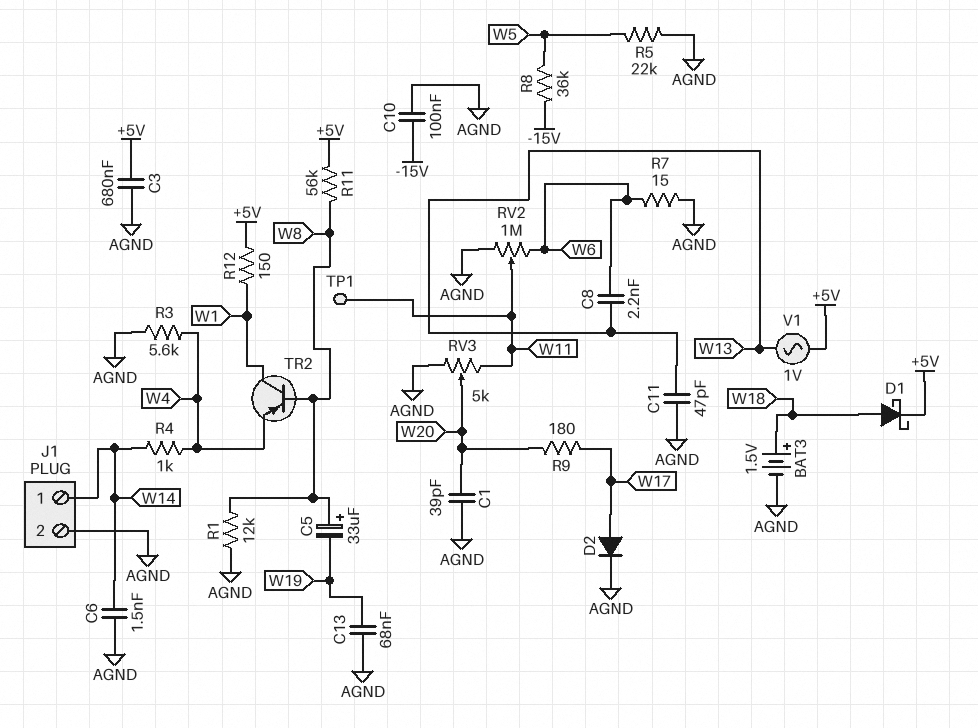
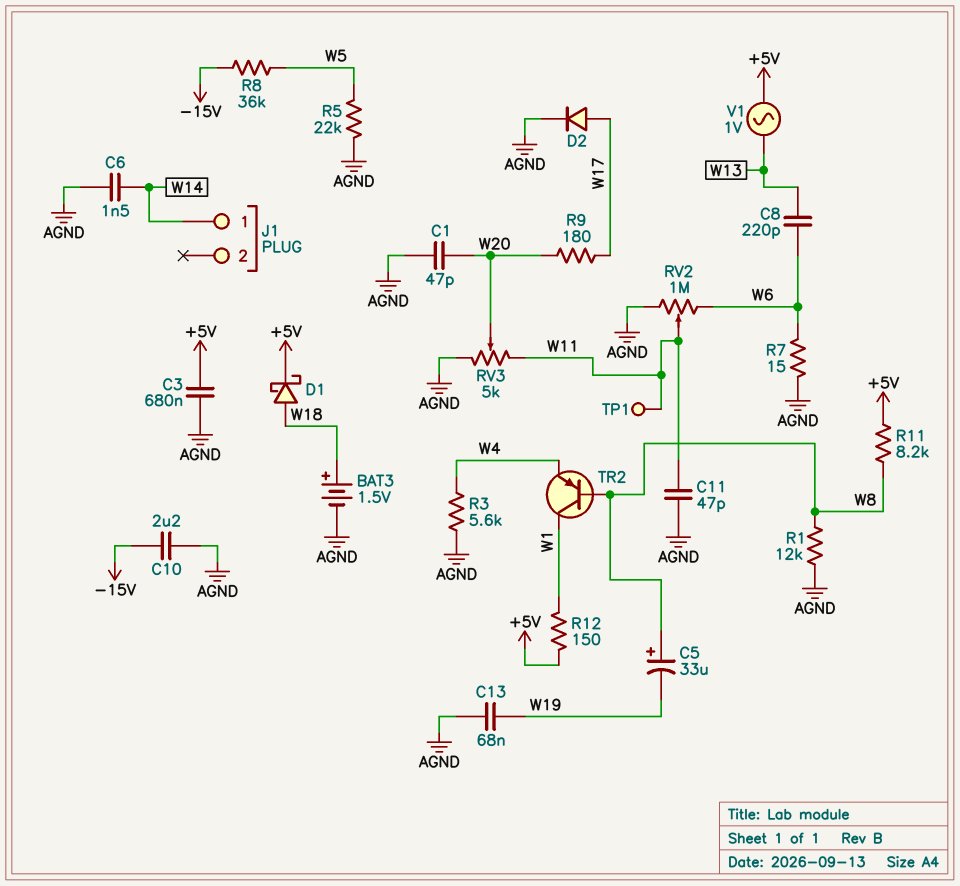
C1: 39pF (AGND, W20) -> 47pF (AGND, W20)
C8: 2.2nF (W6, W13) -> 220pF (W6, W13)
C10: 100nF (-15V, AGND) -> 2.2uF (-15V, AGND)
C11: 47pF (AGND, W13) -> 47pF (AGND, W11)
J1 pin 2: AGND -> none
R4: 1k (W4, W14) -> none
R11: 56k (+5V, W8) -> 8.2k (+5V, W8)

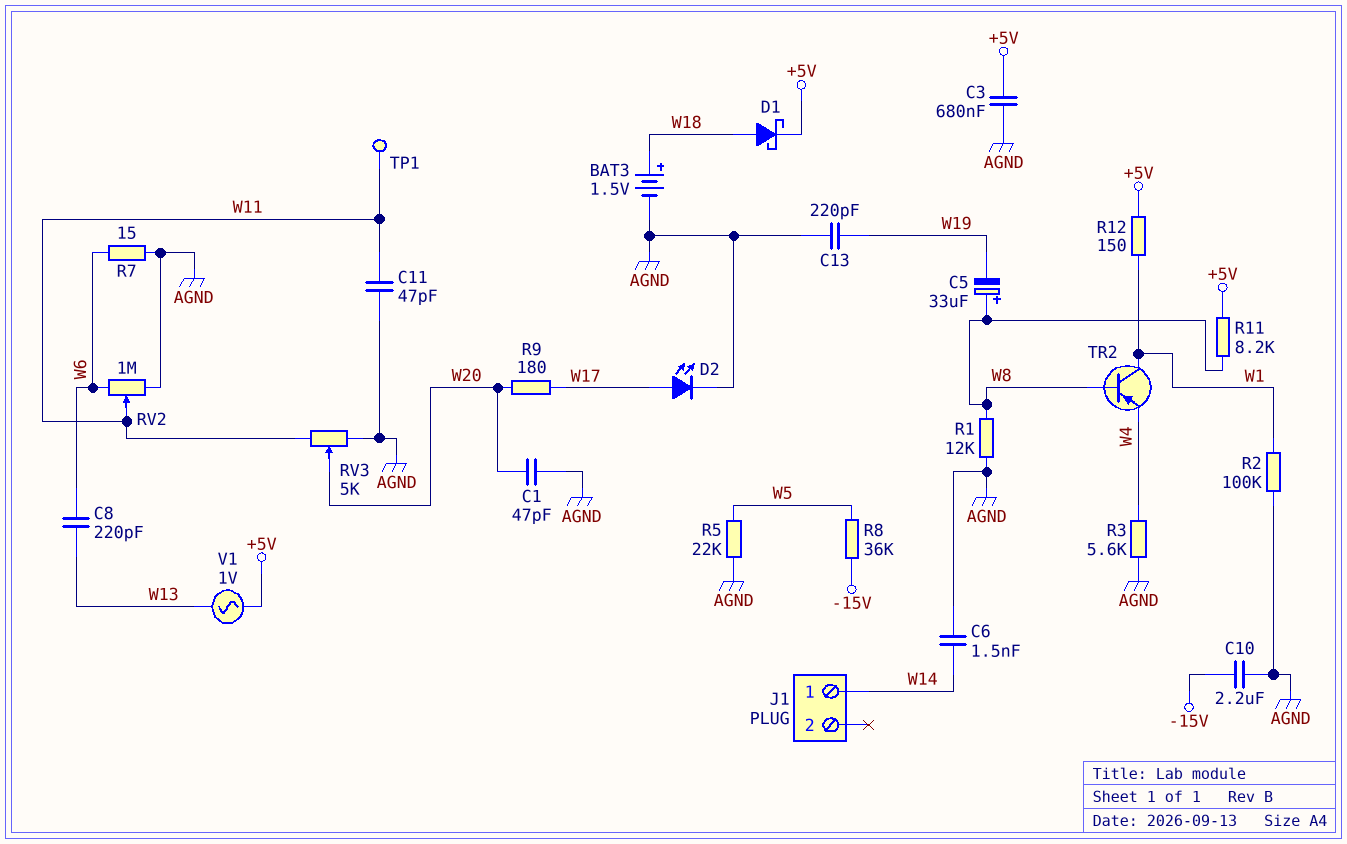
C13: 68nF (AGND, W19) -> 220pF (AGND, W19)
D2: diode (A W17, K AGND) -> LED (A W17, K AGND)
R2: none -> 100k (AGND, W1)

